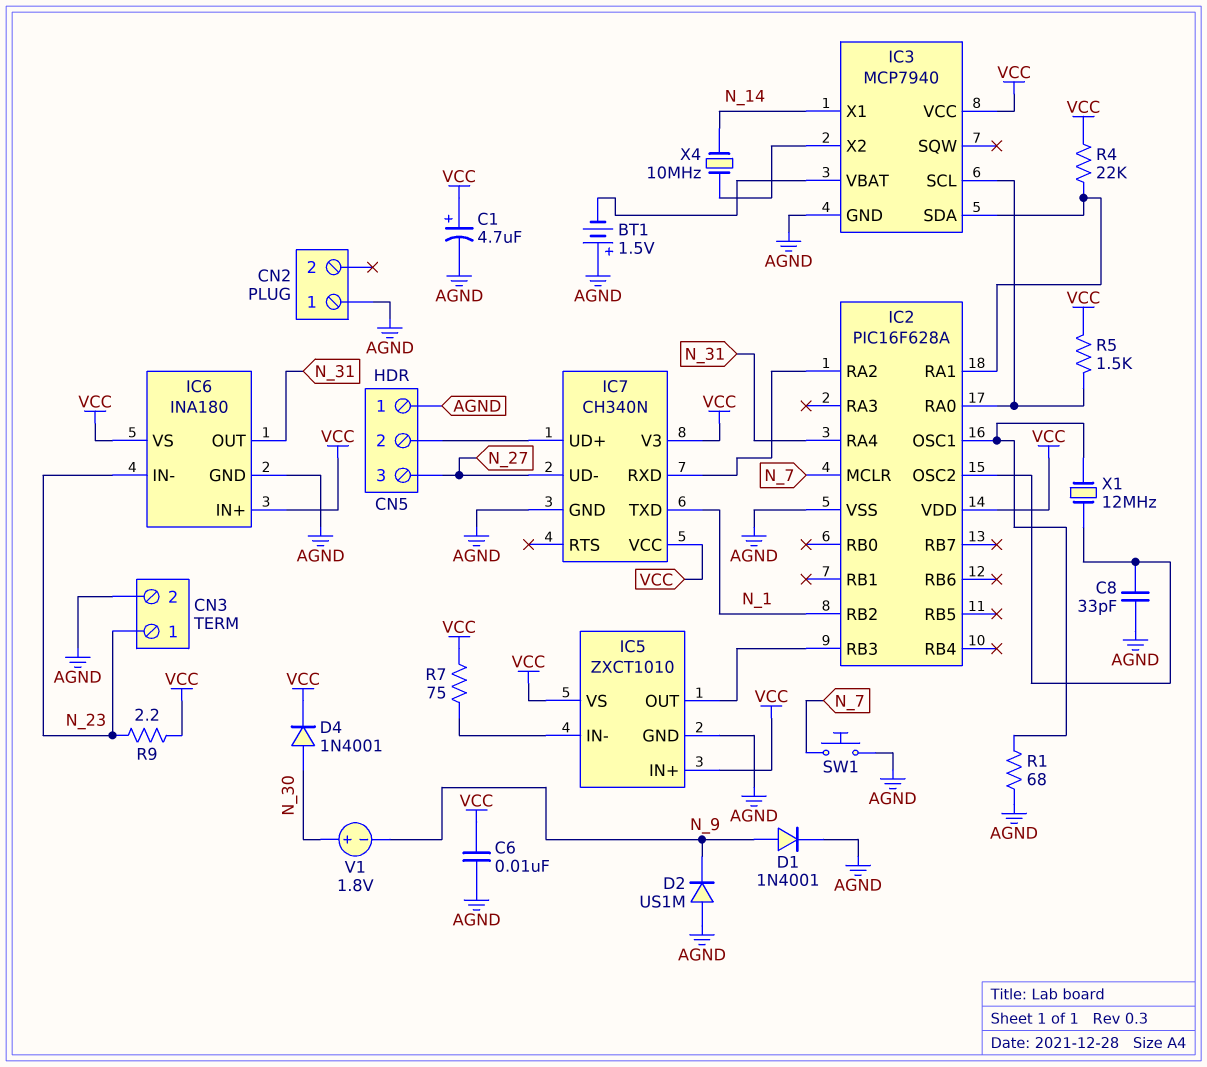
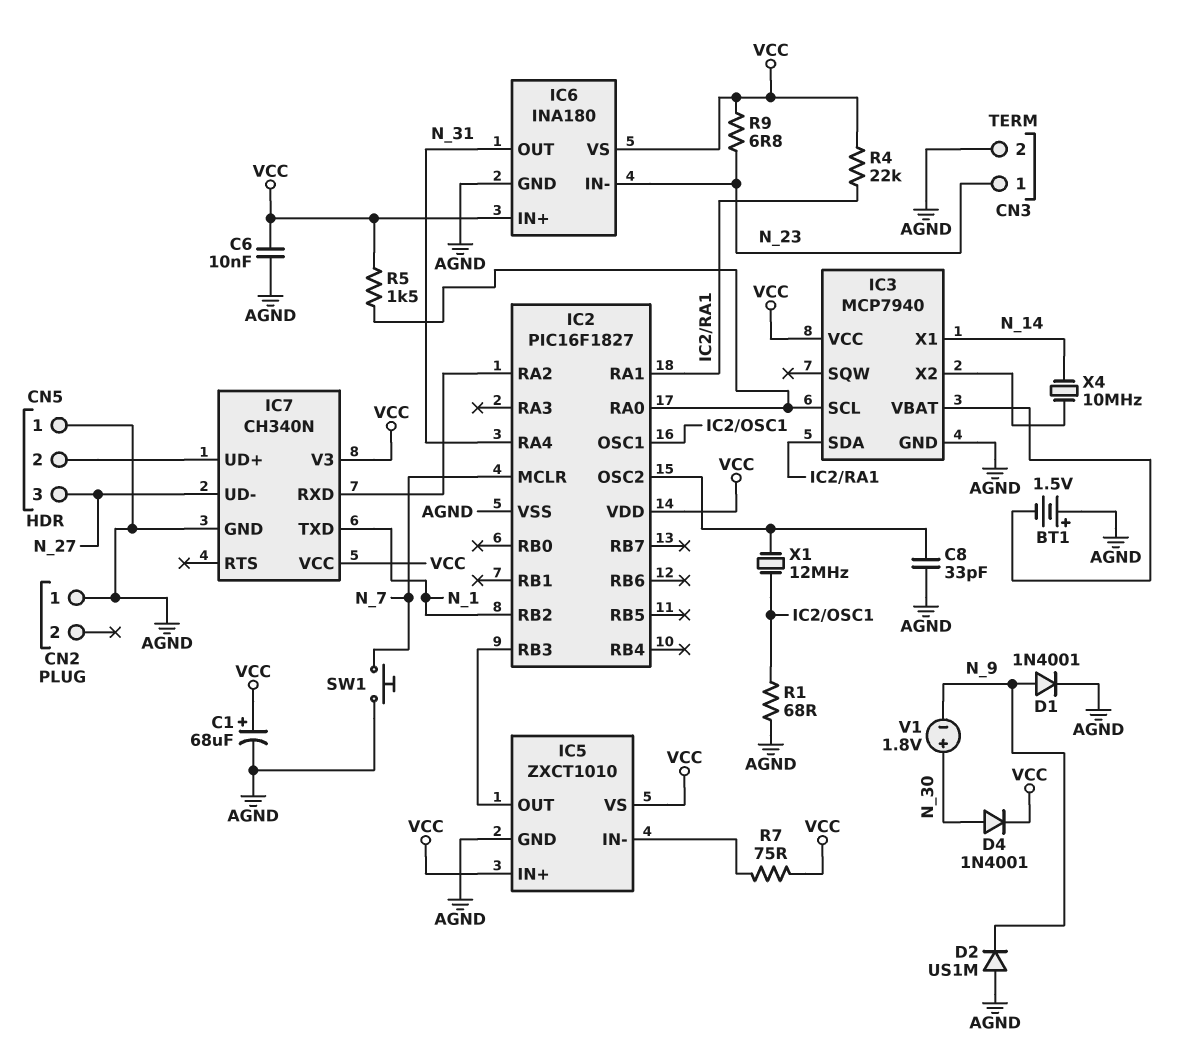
C1: 4.7uF (plus VCC, minus AGND) -> 68uF (plus VCC, minus AGND)
IC2: PIC16F628A -> PIC16F1827
R9: 2.2 (N_23, VCC) -> 6.8 (N_23, VCC)

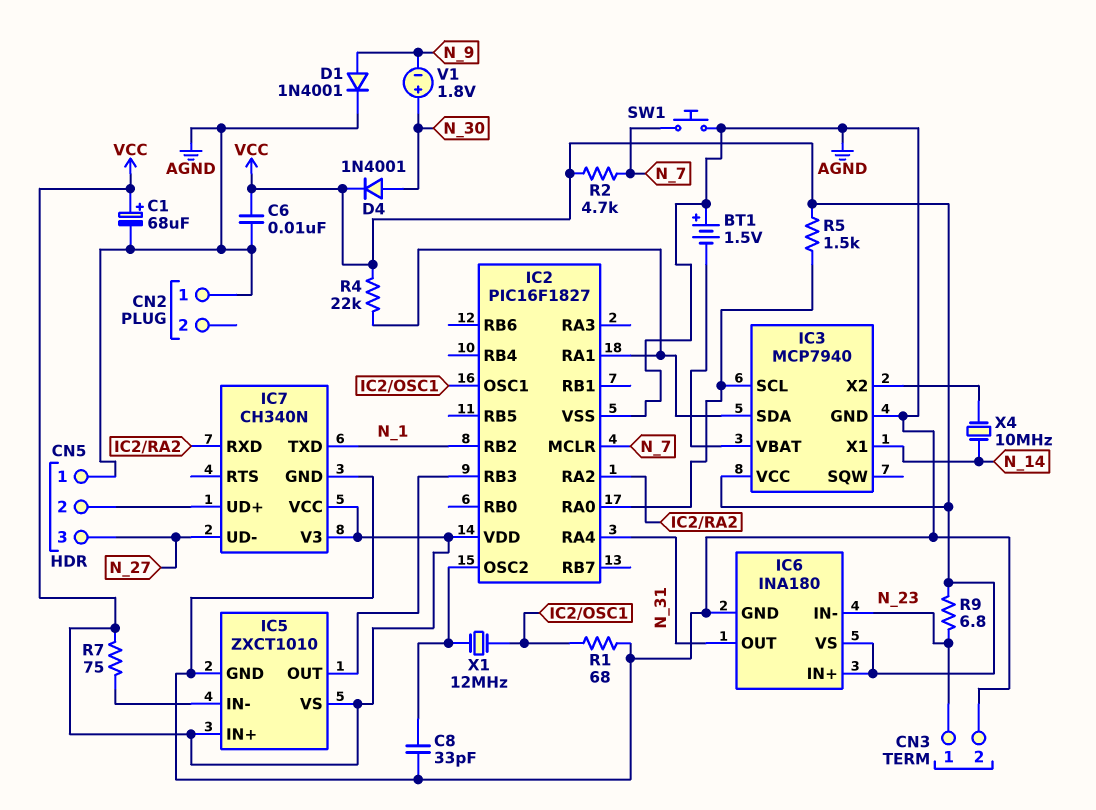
D2: diode US1M (A AGND, K N_9) -> none
R2: none -> 4.7k (N_7, VCC)

